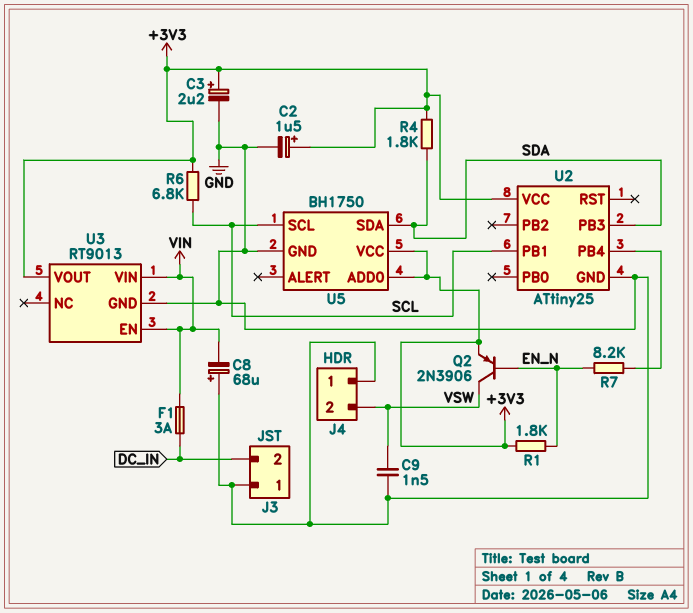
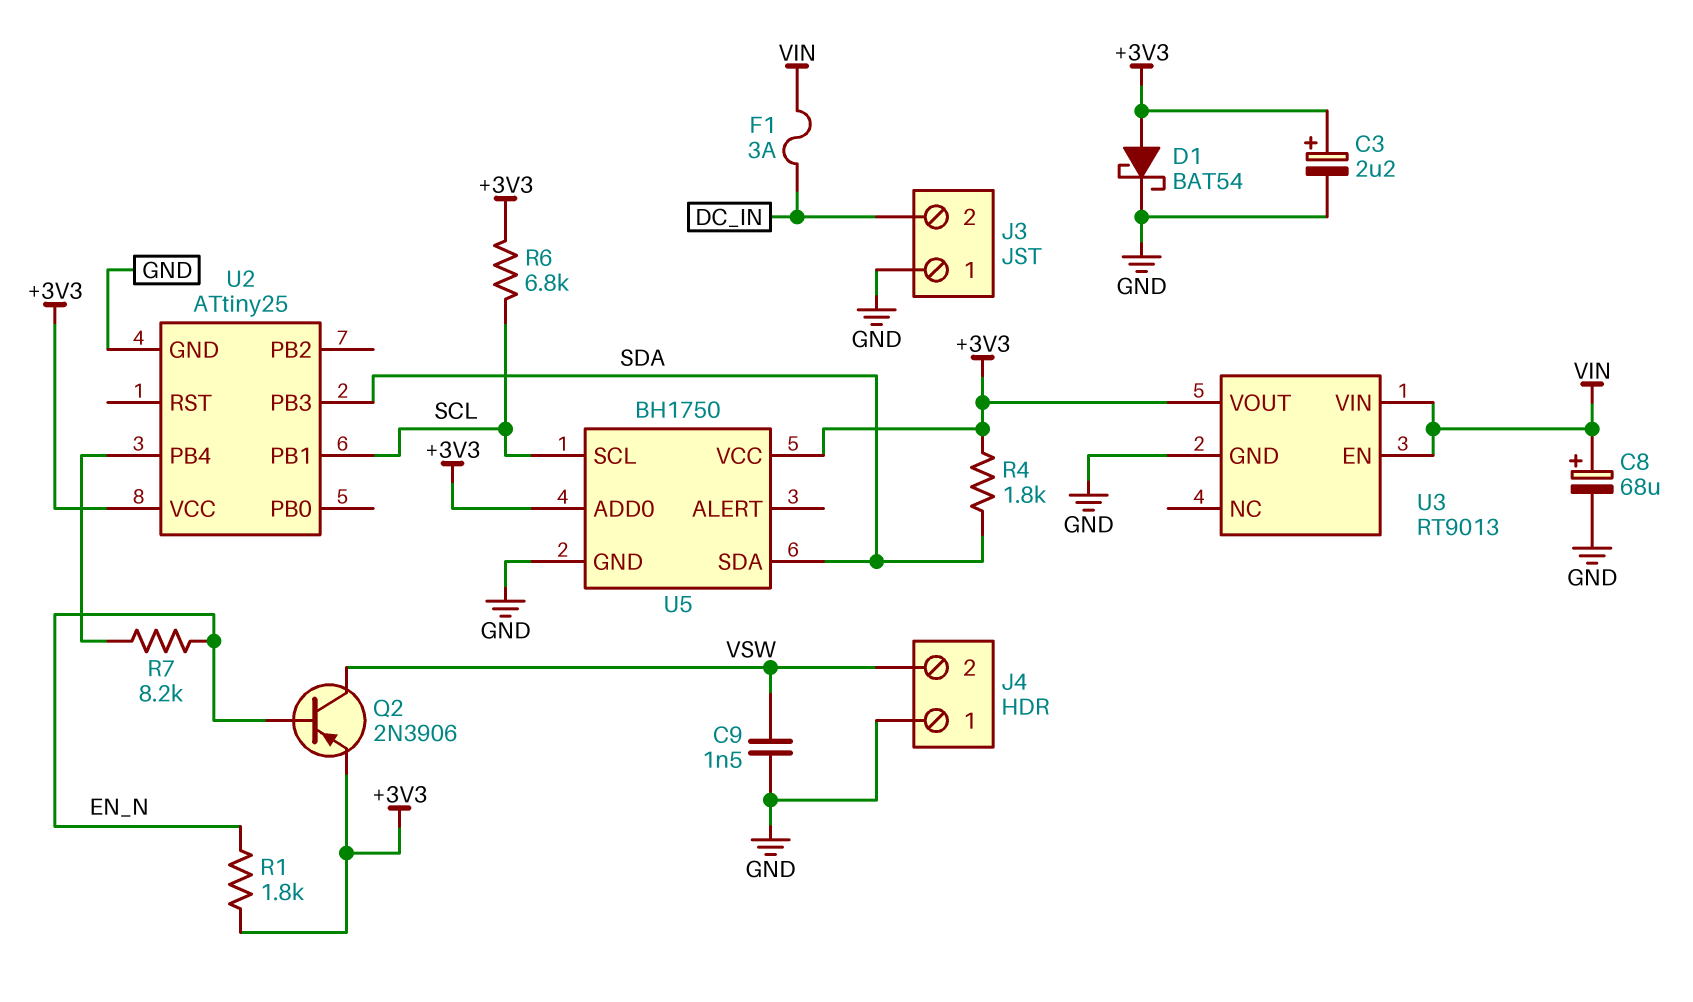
C2: 1.5uF (plus +3V3, minus GND) -> none
C8: 68uF (plus GND, minus VIN) -> 68uF (plus VIN, minus GND)
D1: none -> schottky BAT54 (A +3V3, K GND)

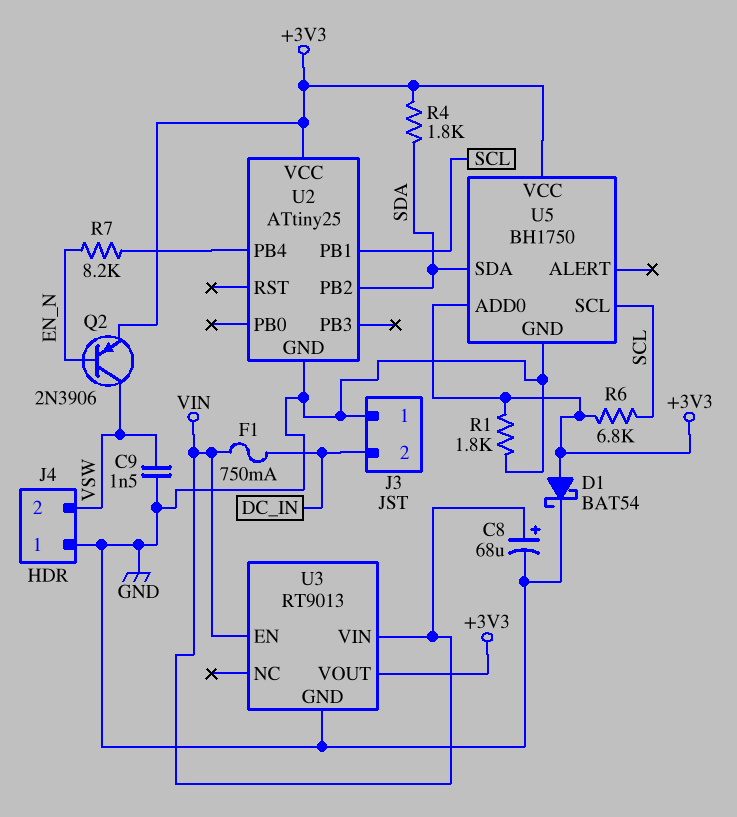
C3: 2.2uF (plus +3V3, minus GND) -> none
F1: 3A (DC_IN, VIN) -> 750mA (DC_IN, VIN)
R1: 1.8k (+3V3, EN_N) -> 1.8k (+3V3, GND)
U2 pin PB2: none -> SDA
U2 pin PB3: SDA -> none

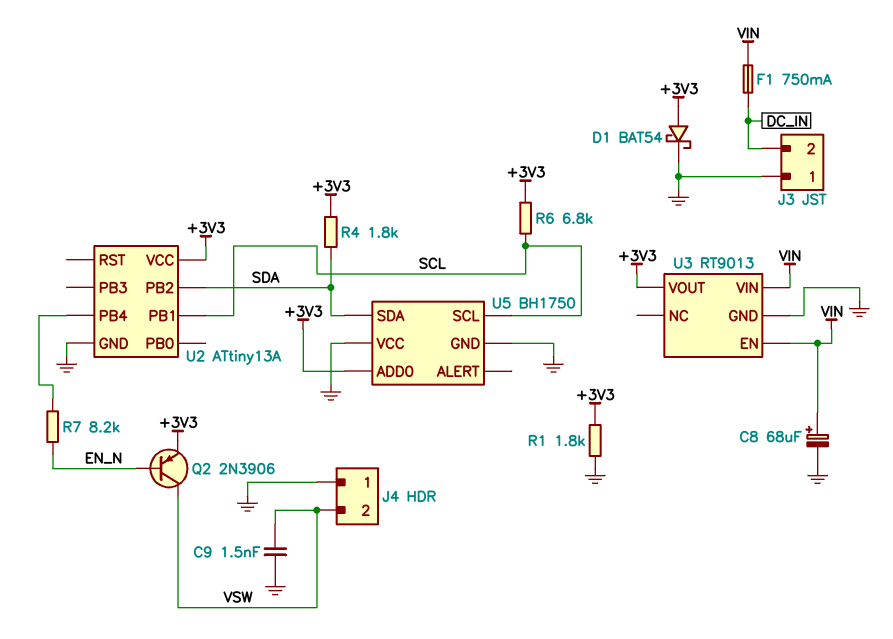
U2: ATtiny25 -> ATtiny13A
U5 pin VCC: +3V3 -> GND

